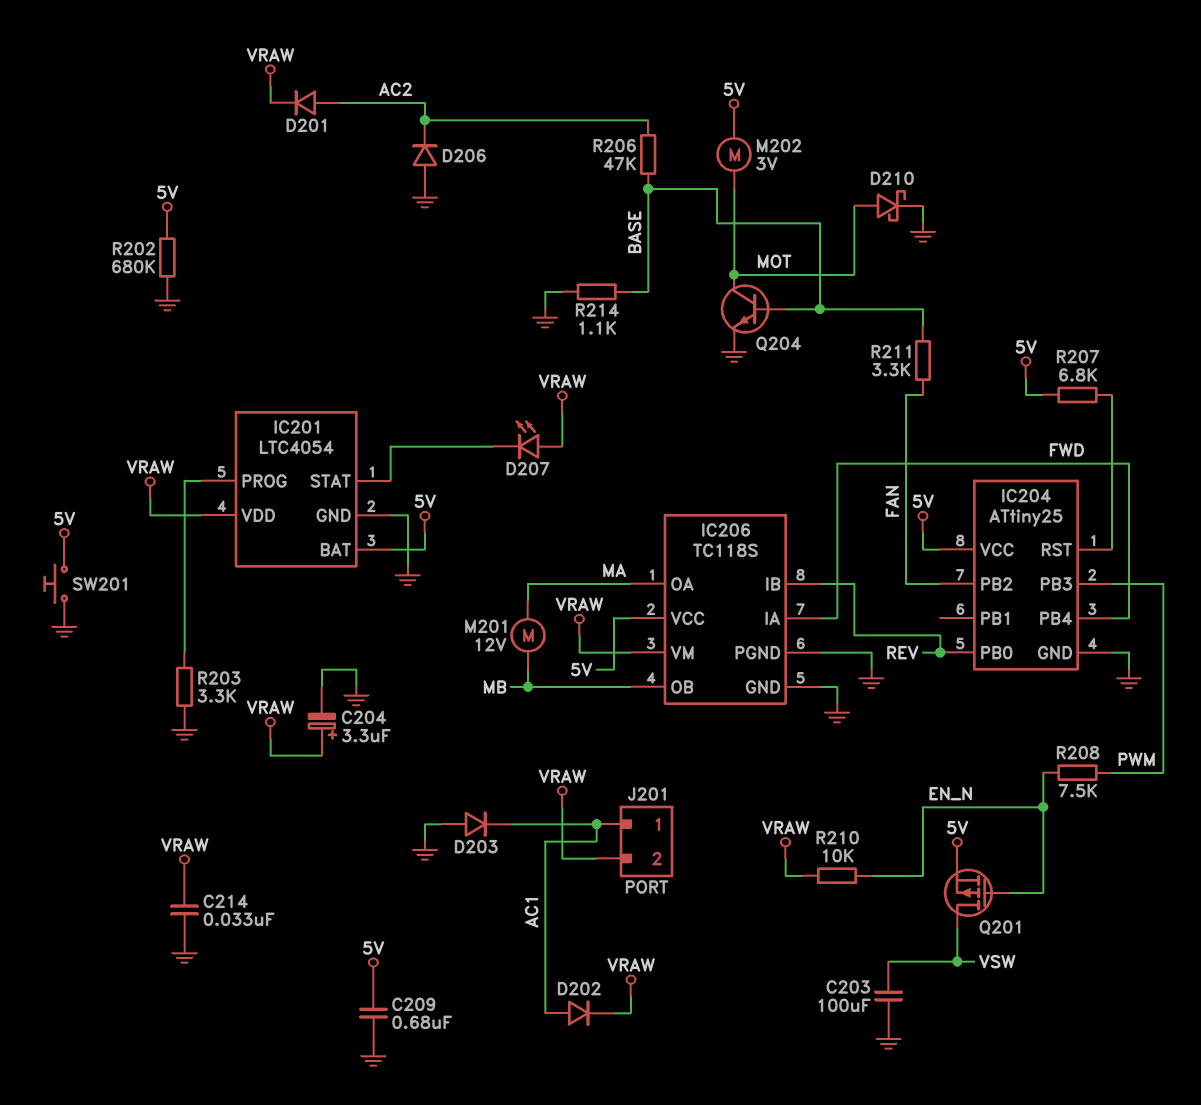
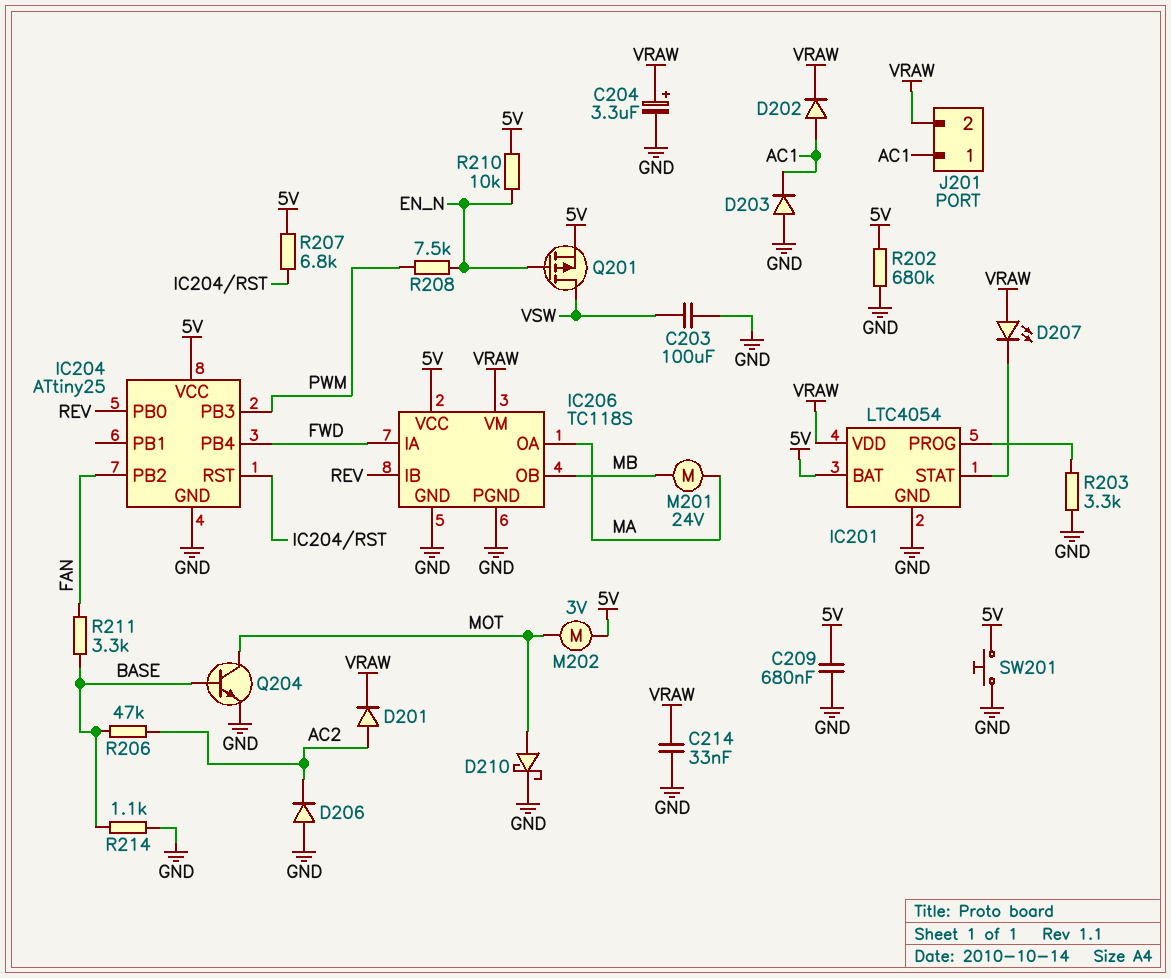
M201: motor 12V (MA, MB) -> motor 24V (MA, MB)
R210: 10k (EN_N, VRAW) -> 10k (5V, EN_N)

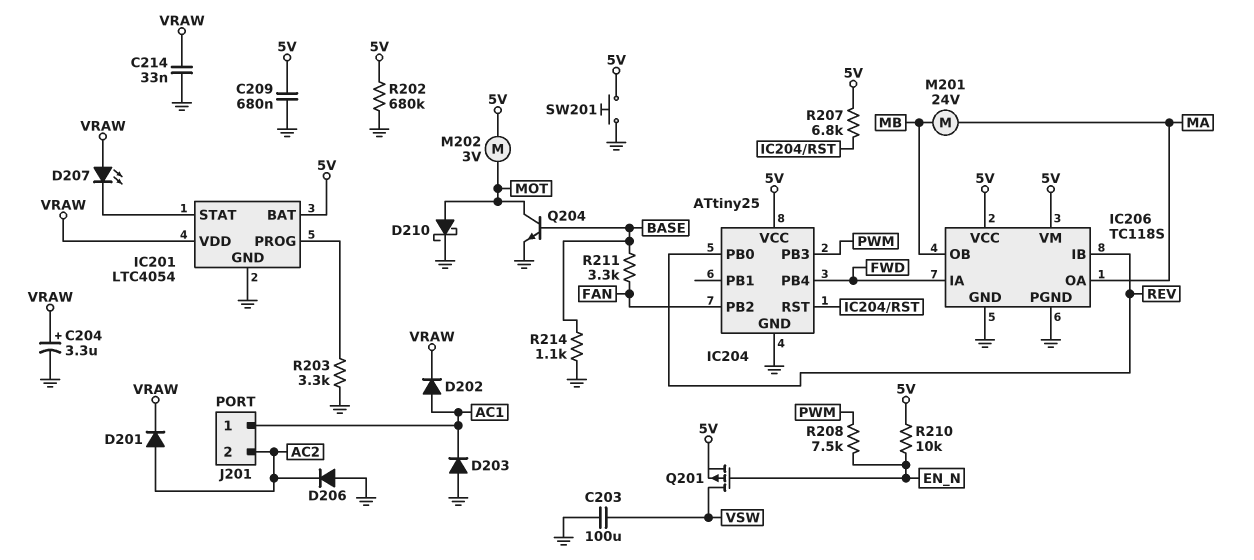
IC206 pin VM: VRAW -> 5V
J201 pin 2: VRAW -> AC2
R206: 47k (AC2, BASE) -> none

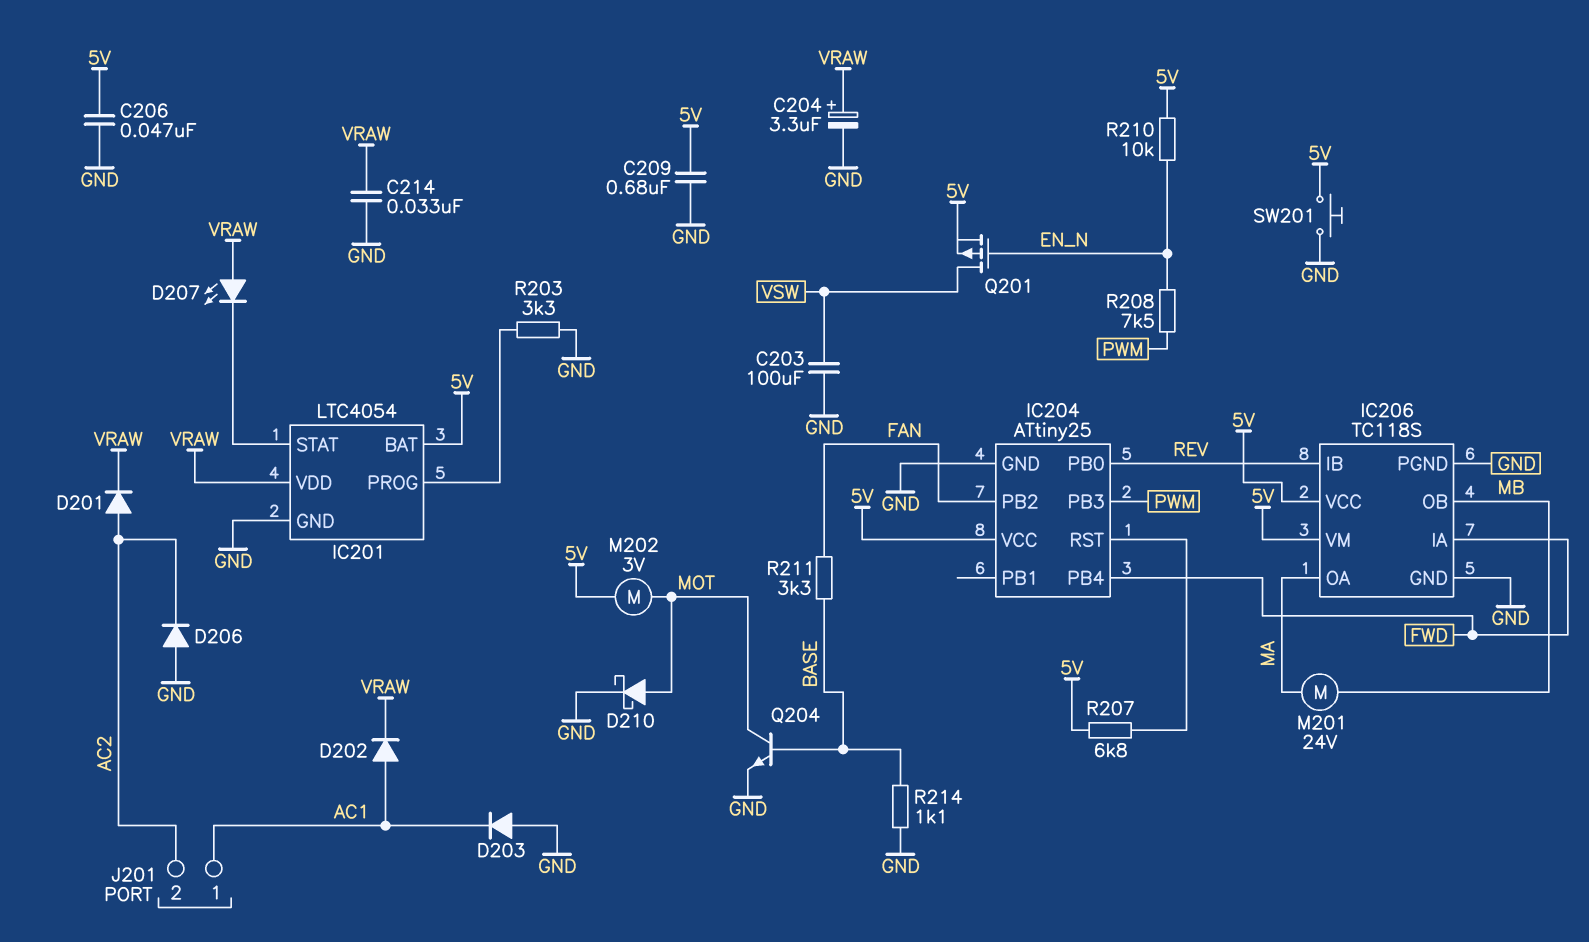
C206: none -> 47nF (5V, GND)
R202: 680k (5V, GND) -> none

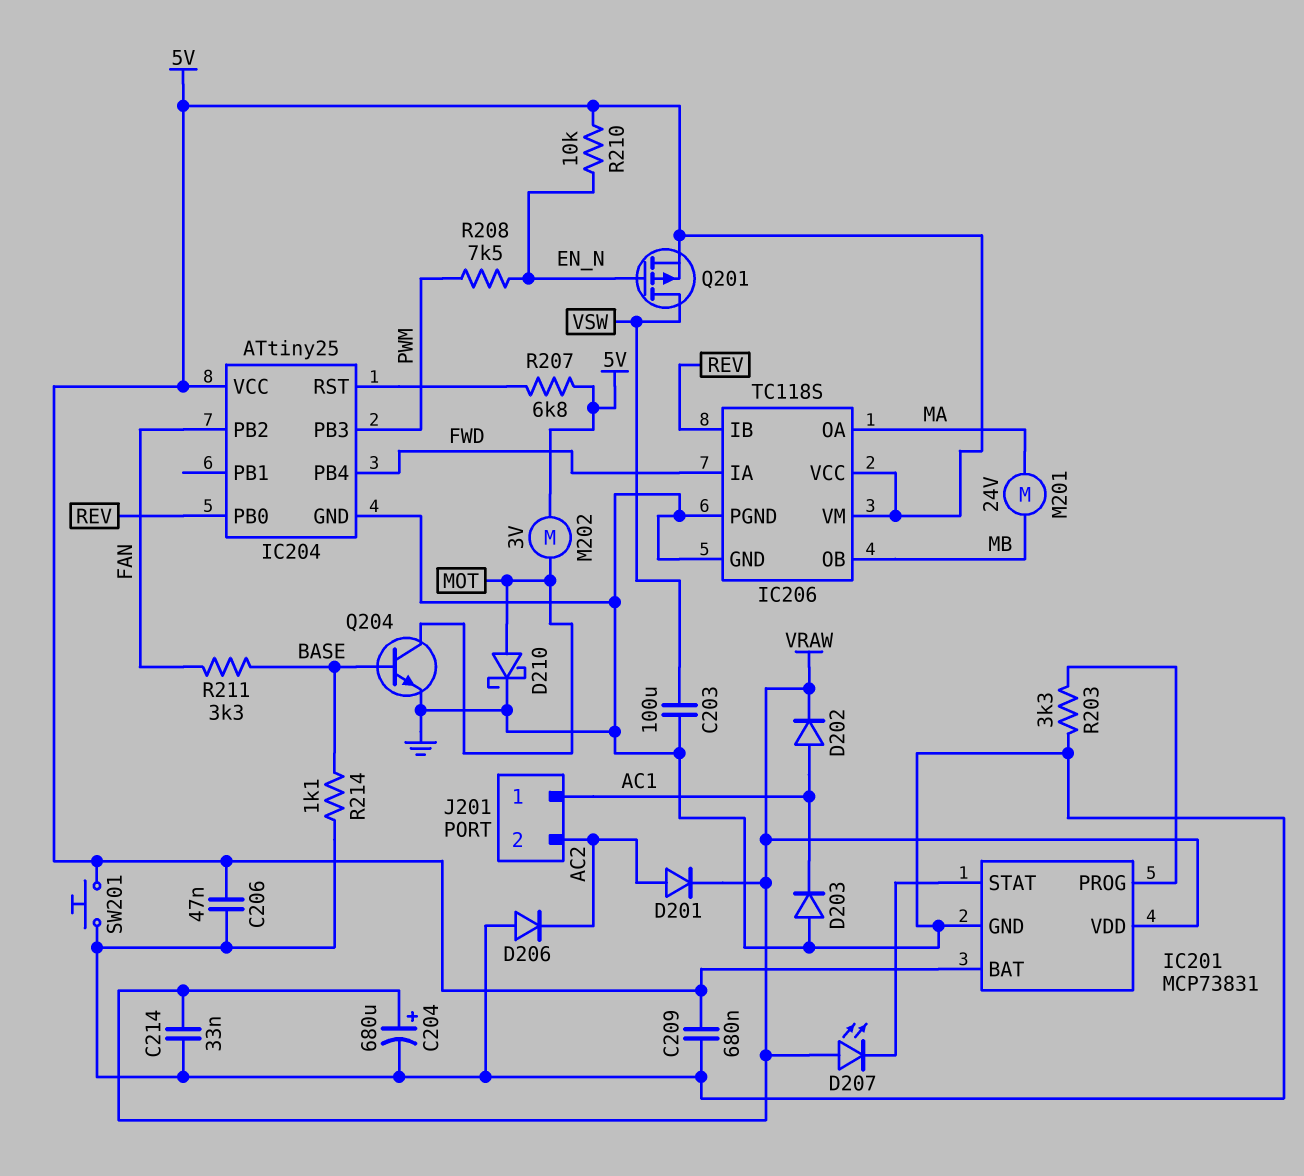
C204: 3.3uF (plus VRAW, minus GND) -> 680uF (plus VRAW, minus GND)
IC201: LTC4054 -> MCP73831

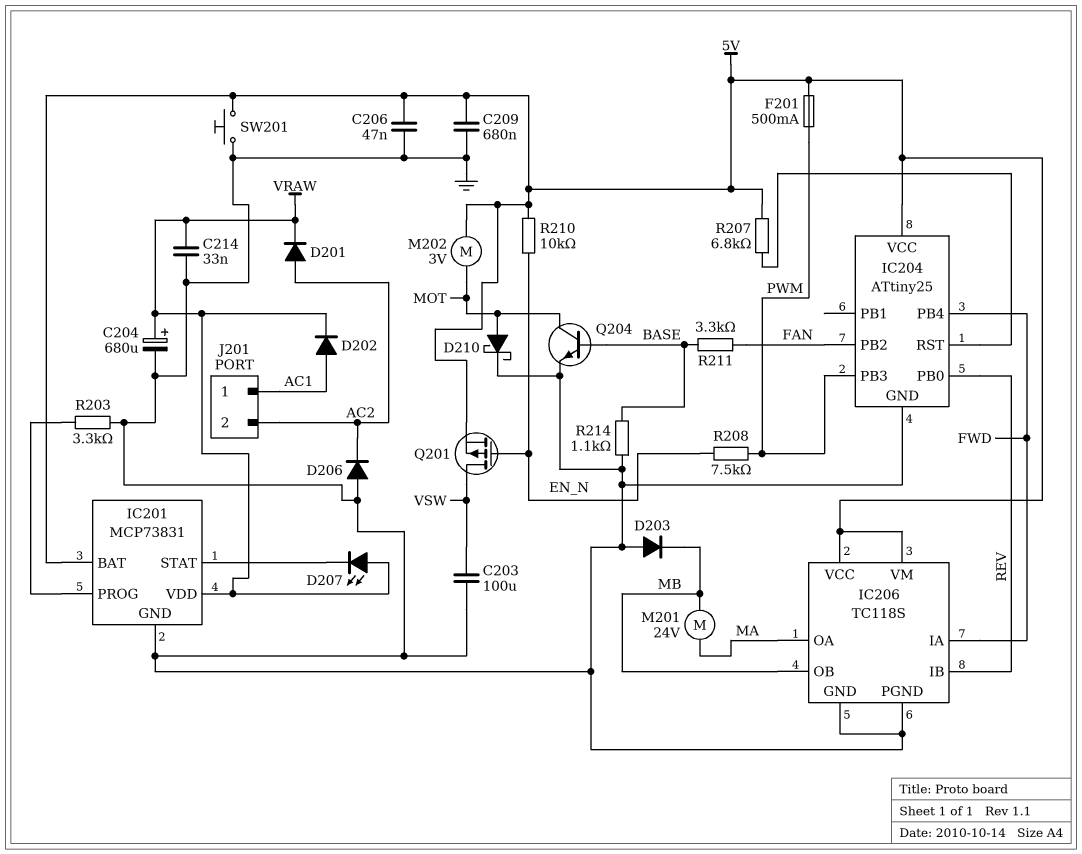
D203: diode (A GND, K AC1) -> diode (A GND, K MB)
F201: none -> 500mA (5V, PWM)

